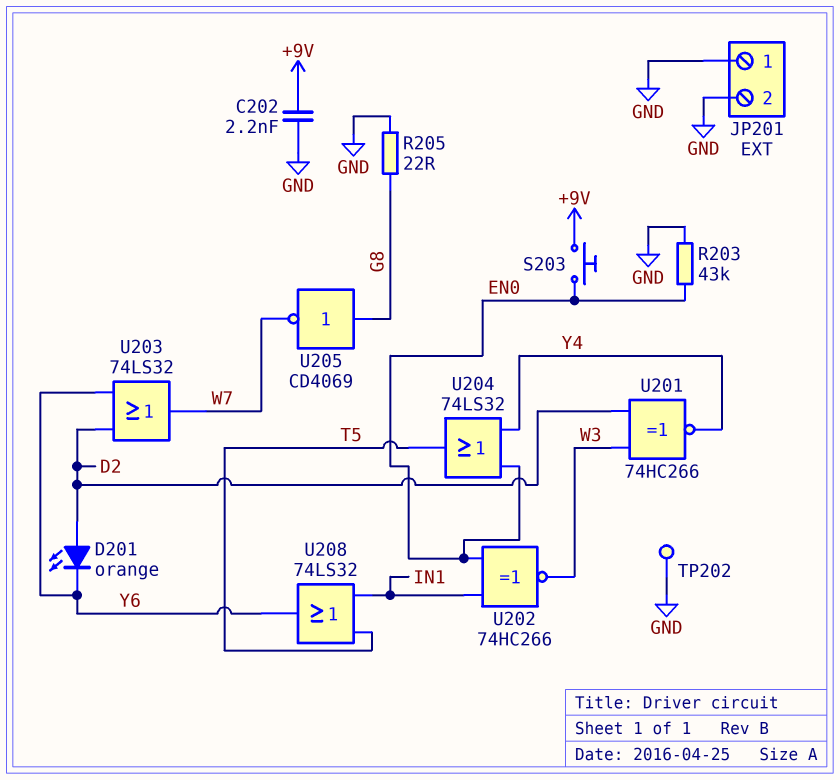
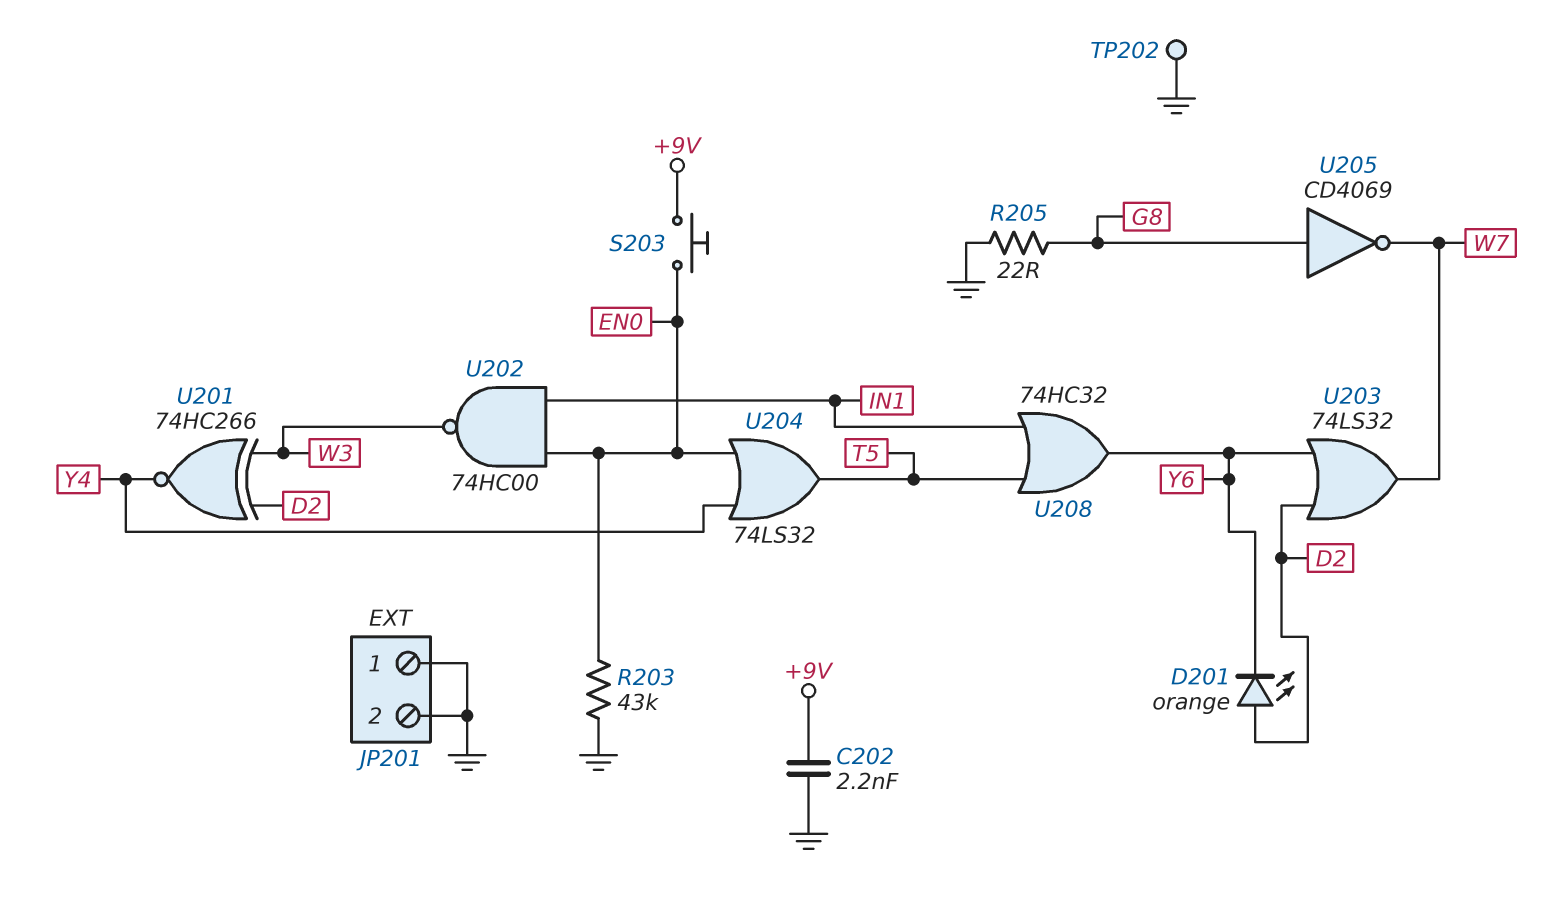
U202: XNOR 74HC266 (in EN0, in IN1, out W3) -> NAND 74HC00 (in EN0, in IN1, out W3)
U208: OR 74LS32 (in IN1, in T5, out Y6) -> OR 74HC32 (in IN1, in T5, out Y6)

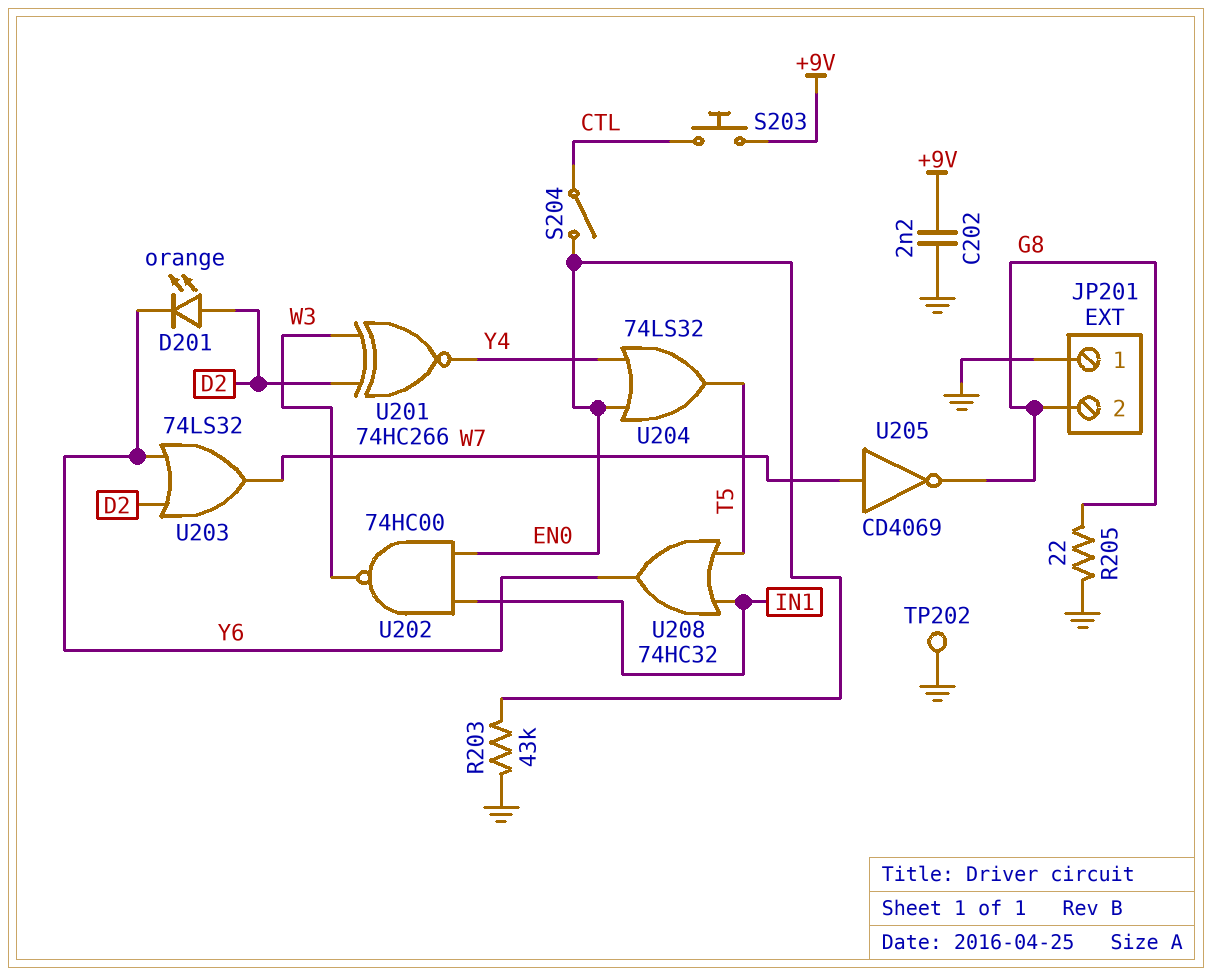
JP201 pin 2: GND -> G8
S203: button (+9V, EN0) -> button (+9V, CTL)
S204: none -> switch (CTL, EN0)
U205: NOT CD4069 (in G8, out W7) -> NOT CD4069 (in W7, out G8)

